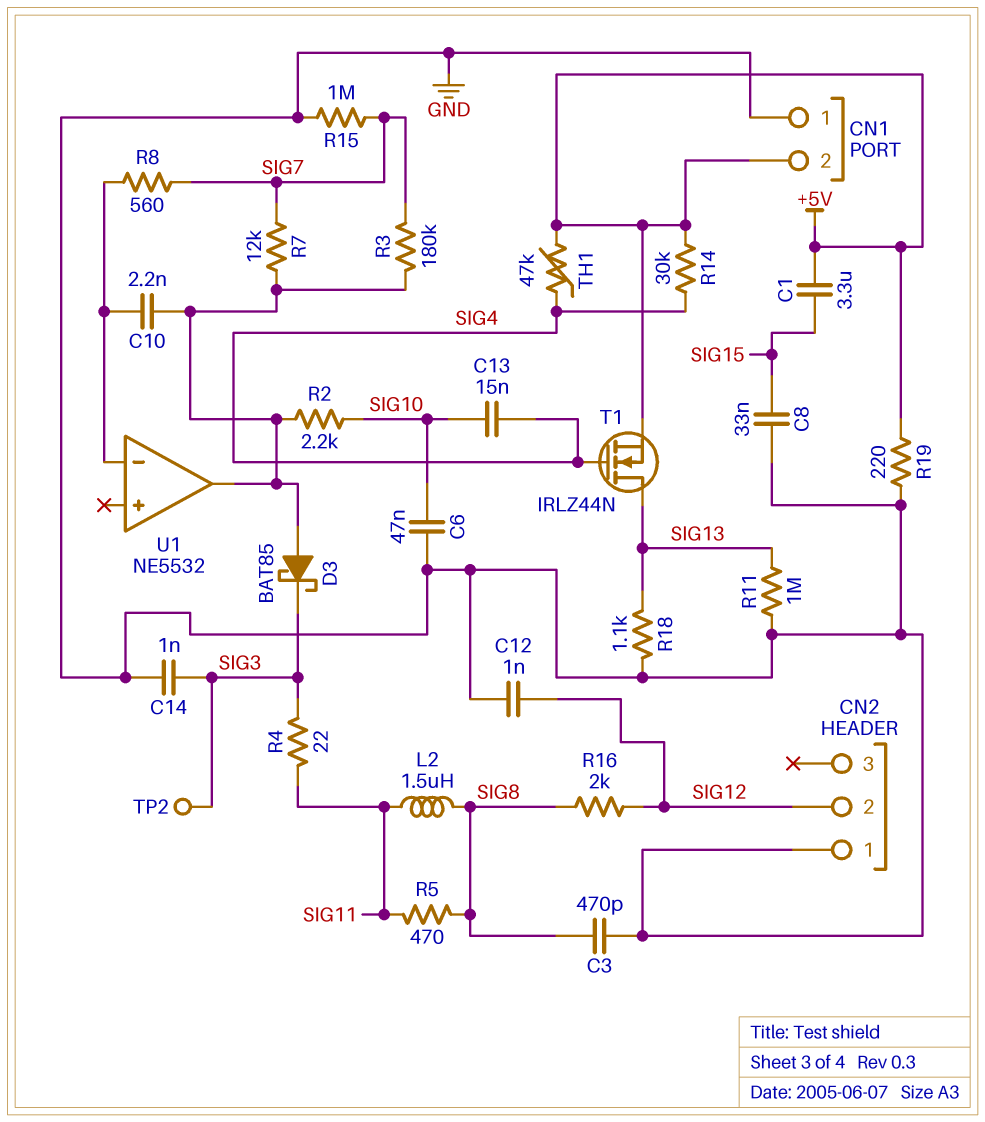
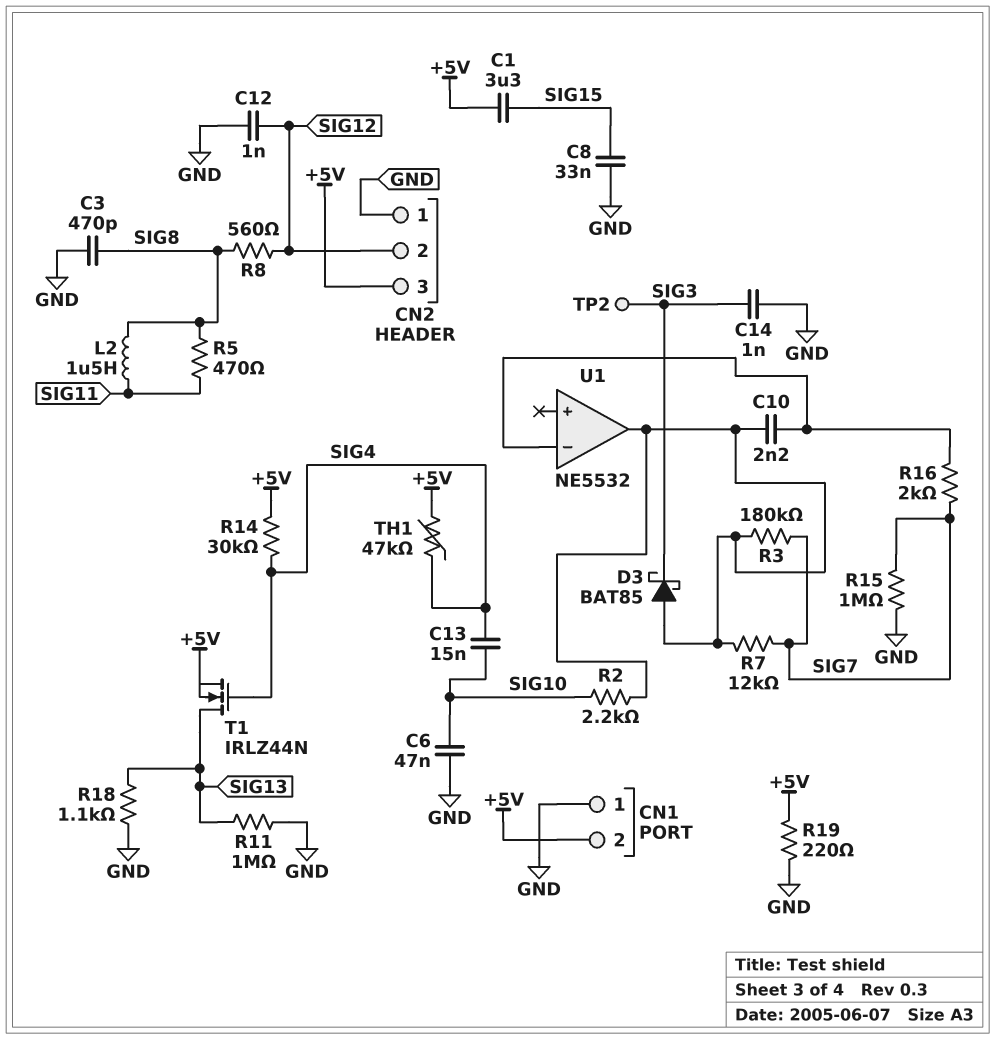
CN2 pin 3: none -> +5V
R4: 22 (SIG3, SIG11) -> none
R8: 560 (SIG7, U1/in-) -> 560 (SIG8, SIG12)
R16: 2k (SIG8, SIG12) -> 2k (SIG7, U1/in-)

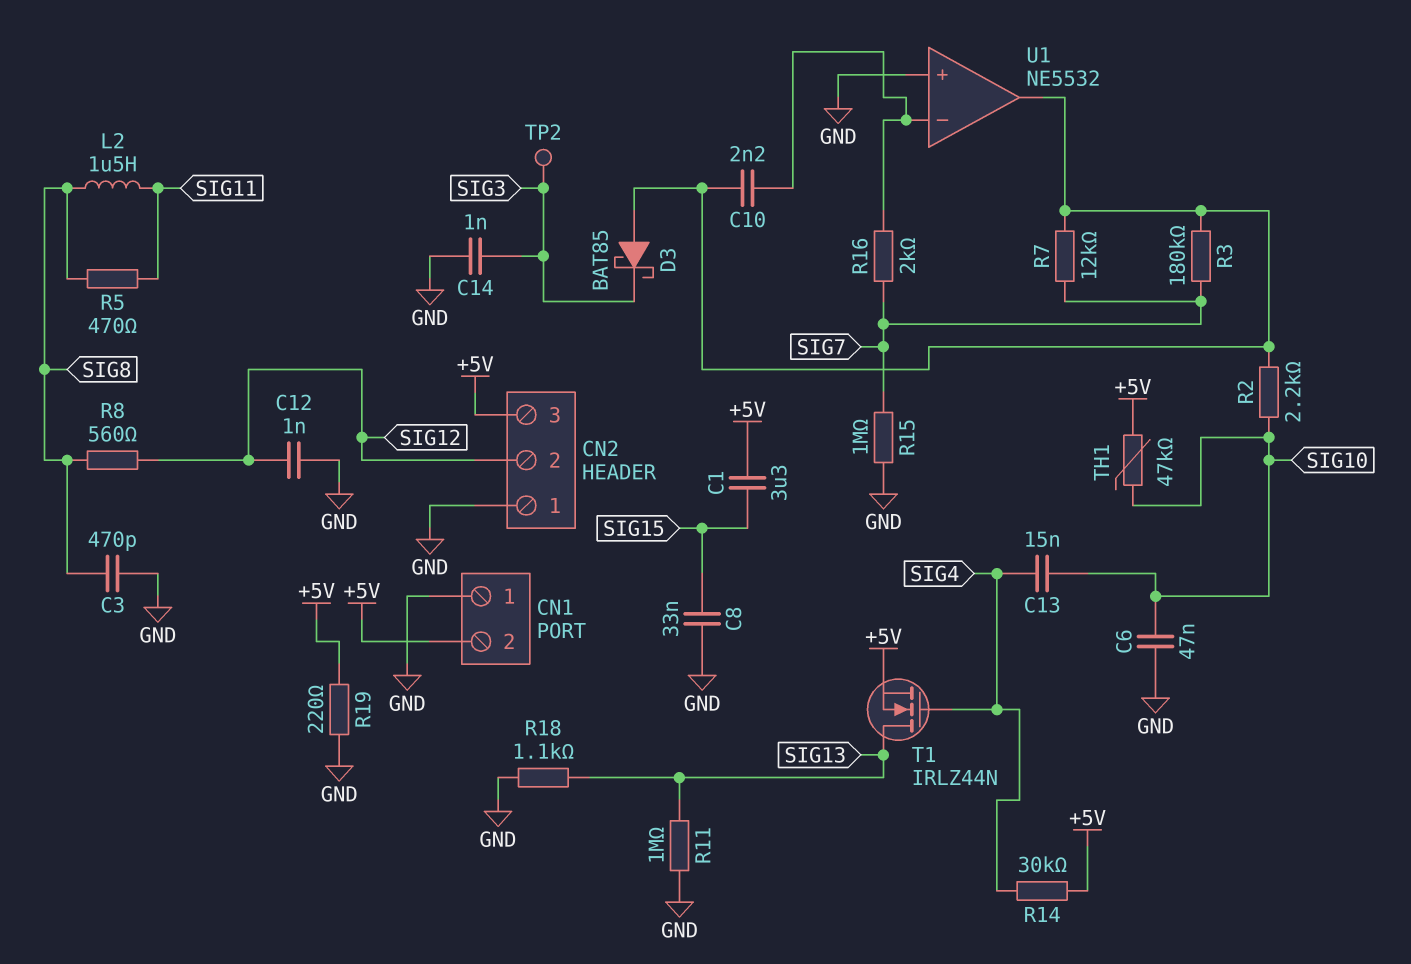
TH1: 47k (+5V, SIG4) -> 47k (+5V, SIG10)
U1 pin in+: none -> GND

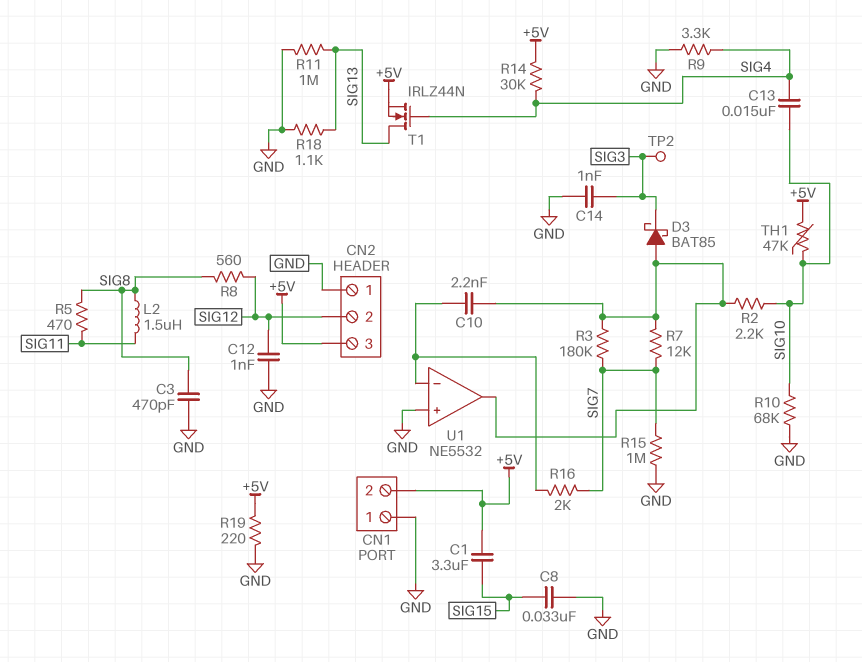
C6: 47nF (GND, SIG10) -> none
R9: none -> 3.3k (GND, SIG4)
R10: none -> 68k (GND, SIG10)

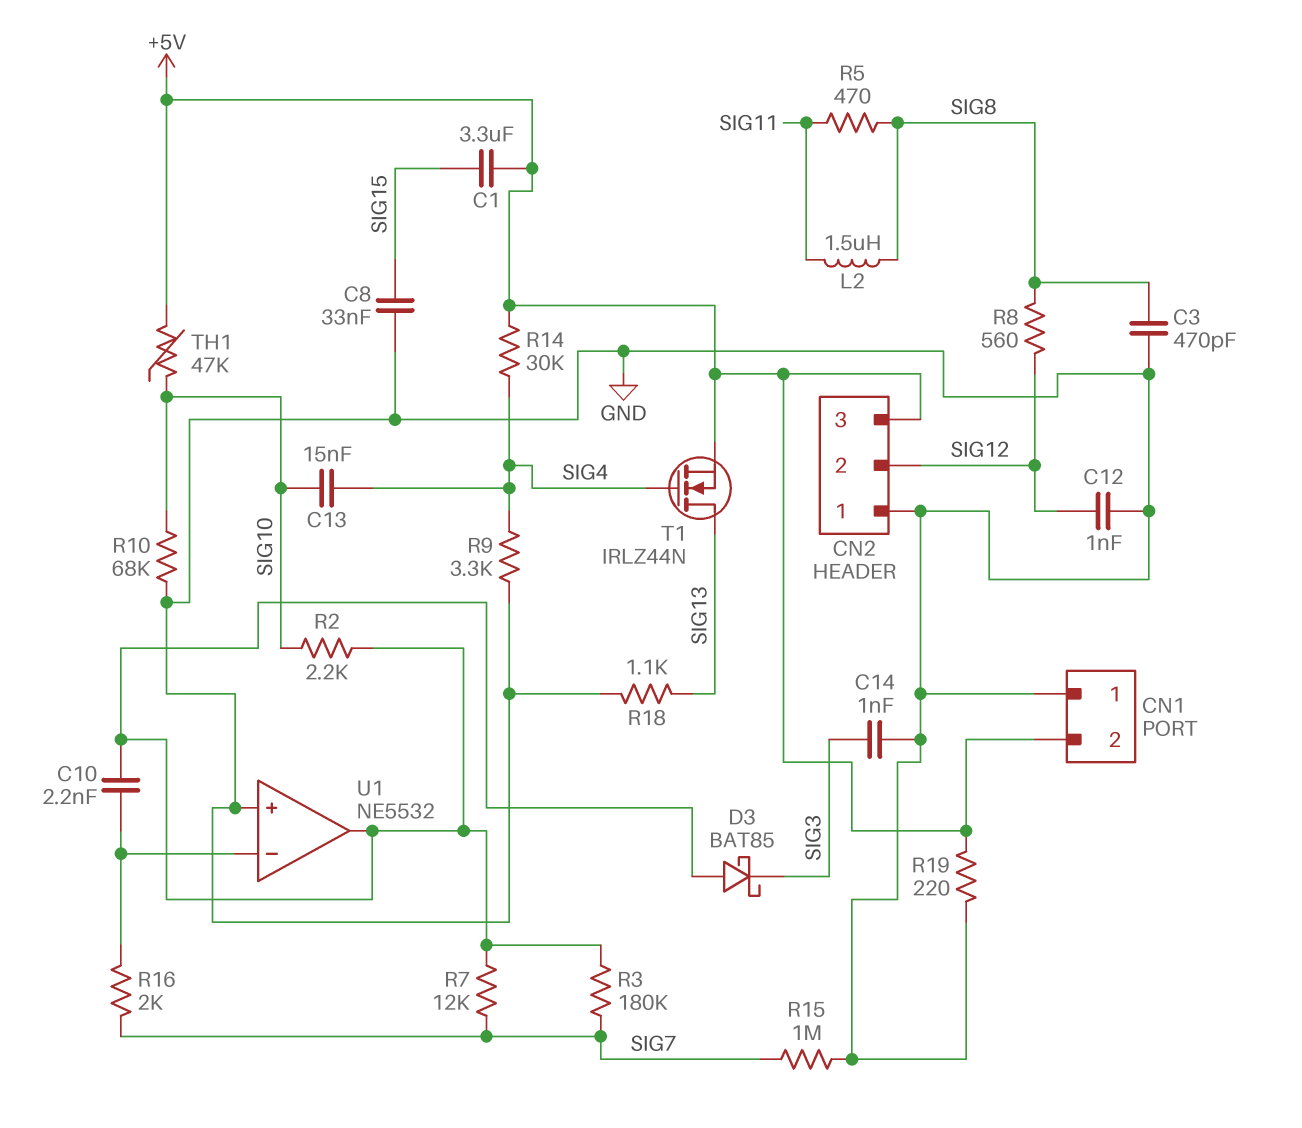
R11: 1M (GND, SIG13) -> none
TP2: test point (SIG3) -> none

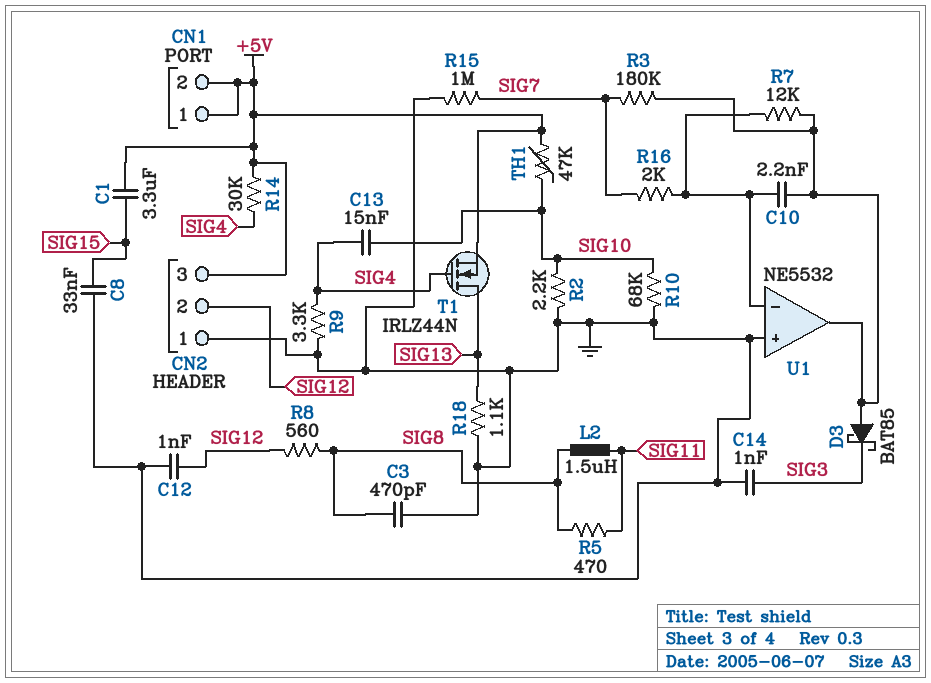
CN1 pin 1: GND -> +5V
R2: 2.2k (SIG10, U1/out) -> 2.2k (GND, SIG10)
R7: 12k (SIG7, U1/out) -> 12k (U1/in-, U1/out)
R19: 220 (+5V, GND) -> none

